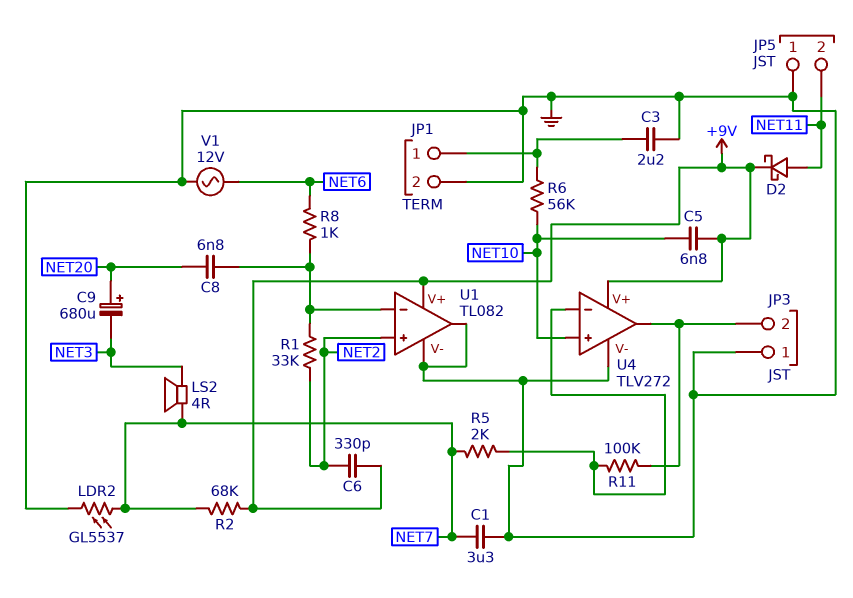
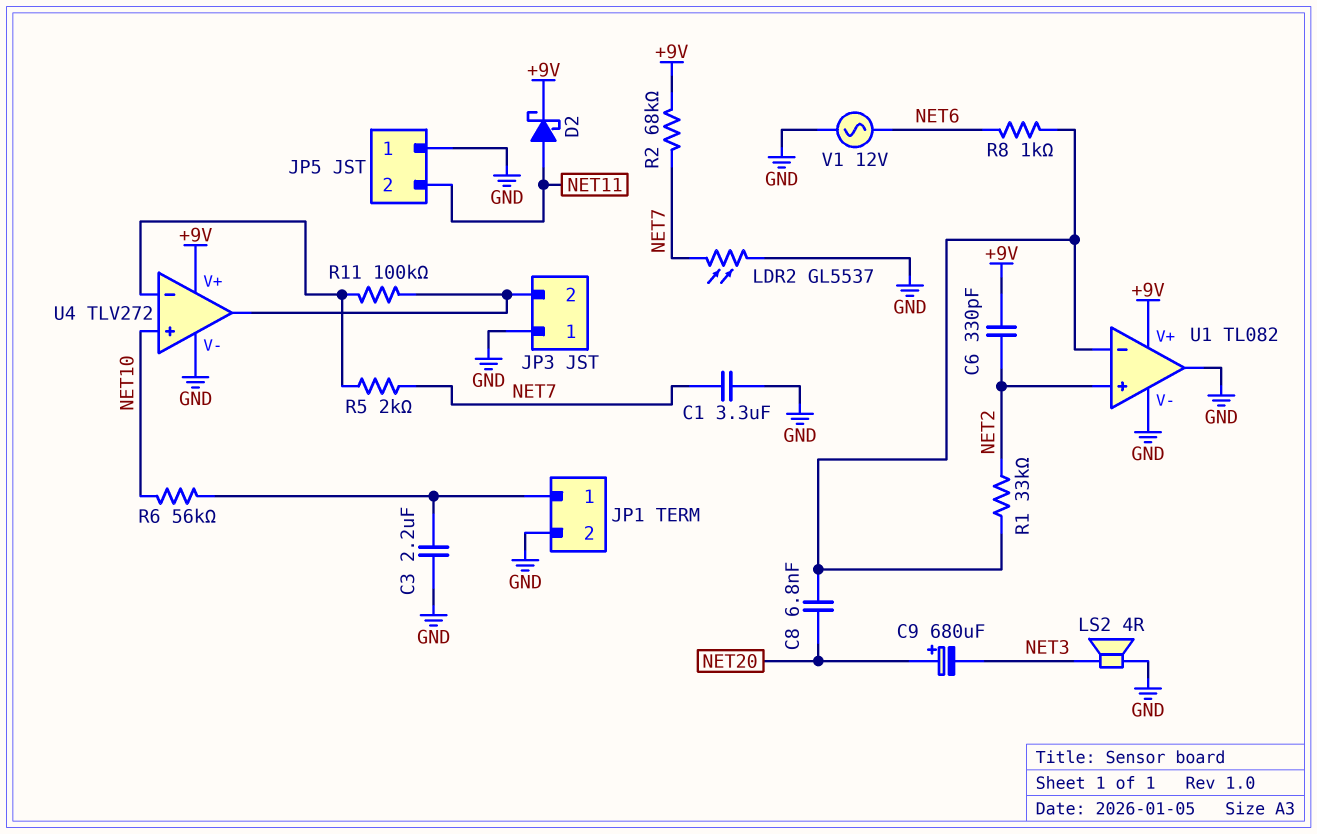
C5: 6.8nF (+9V, NET10) -> none
LS2: speaker 4R (NET3, NET7) -> speaker 4R (GND, NET3)

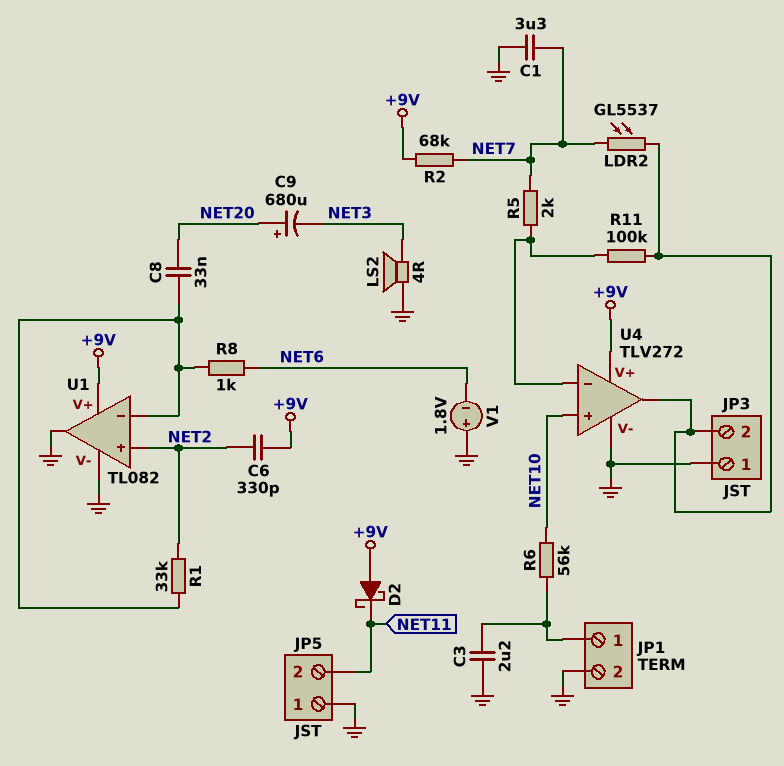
C8: 6.8nF (NET20, U1/in-) -> 33nF (NET20, U1/in-)
D2: schottky (A NET11, K +9V) -> schottky (A +9V, K NET11)
LDR2: GL5537 (GND, NET7) -> GL5537 (JP3/2, NET7)
V1: AC 12V (GND, NET6) -> 1.8V (plus GND, minus NET6)

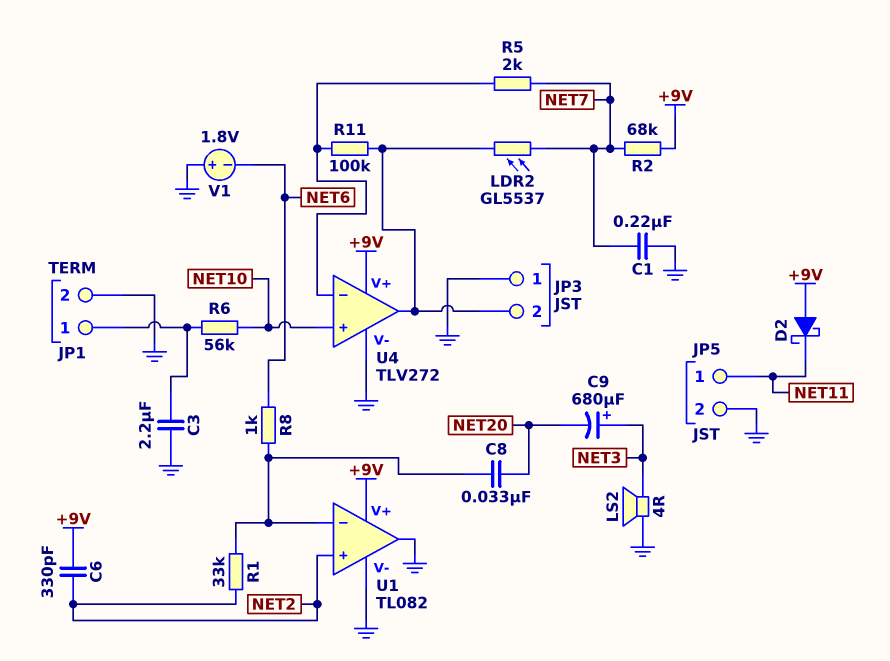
C1: 3.3uF (GND, NET7) -> 220nF (GND, NET7)
C9: 680uF (plus NET20, minus NET3) -> 680uF (plus NET3, minus NET20)
JP5 pin 1: GND -> NET11
JP5 pin 2: NET11 -> GND

